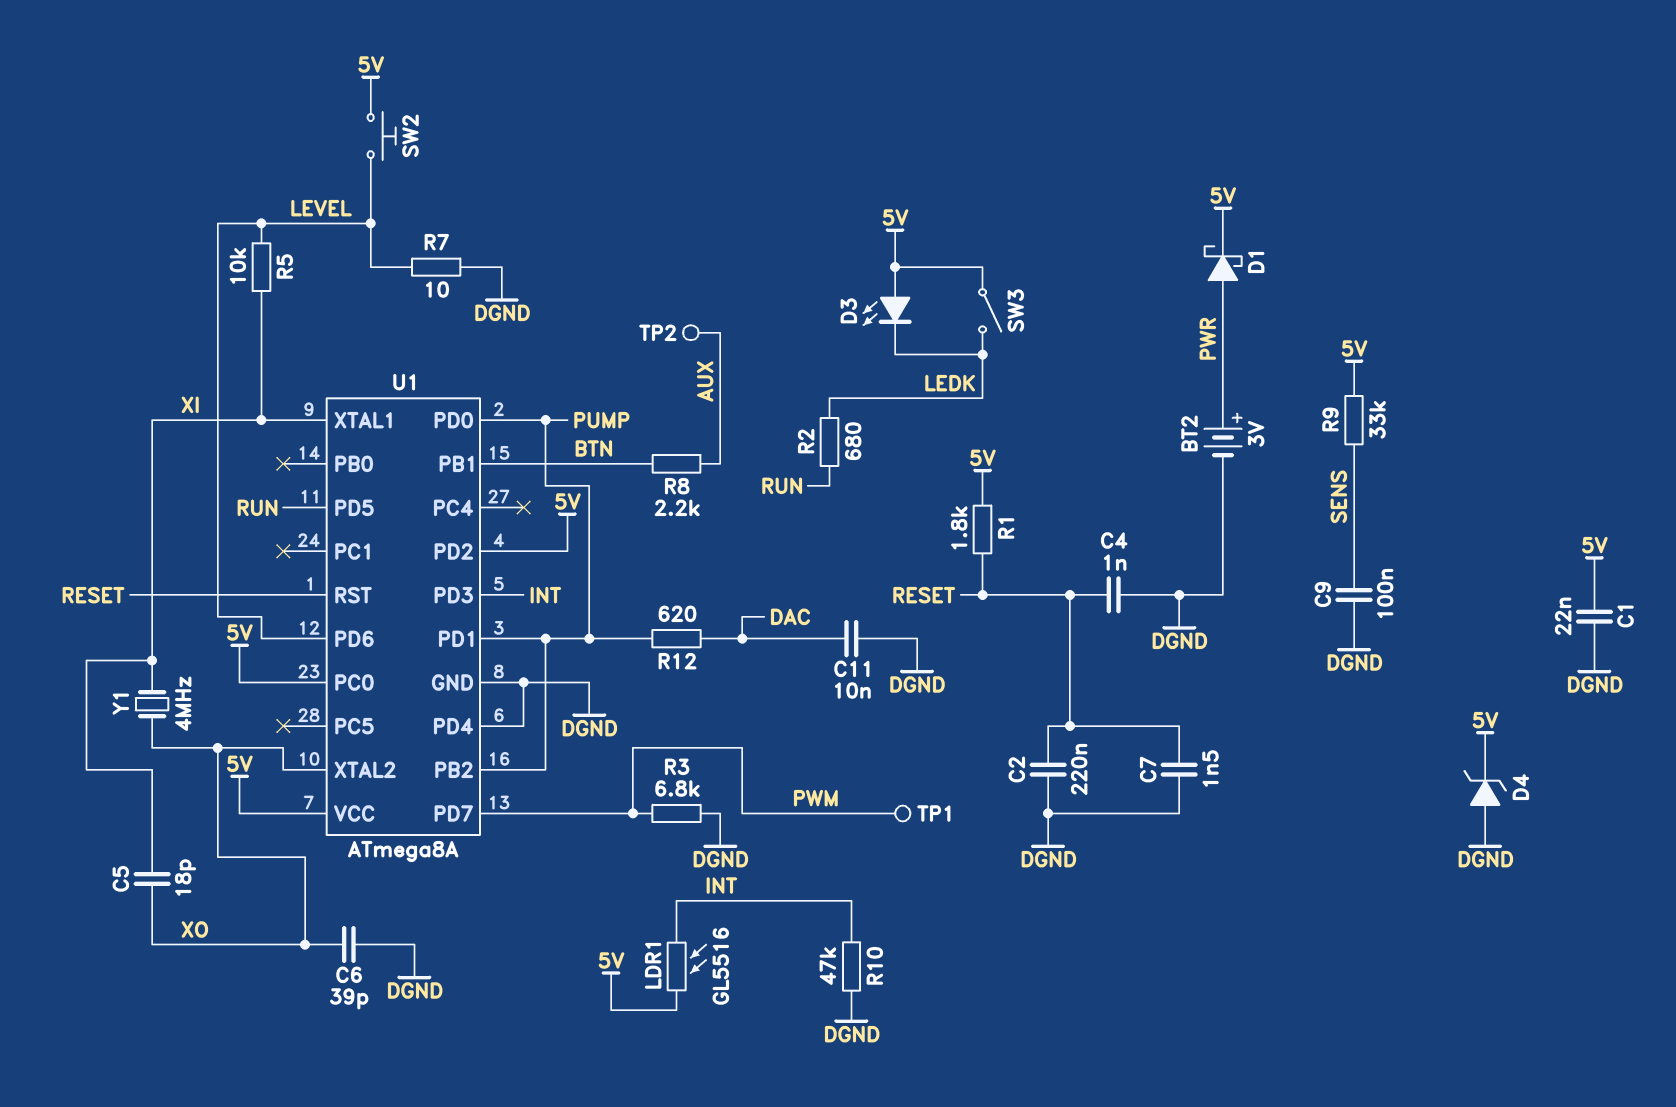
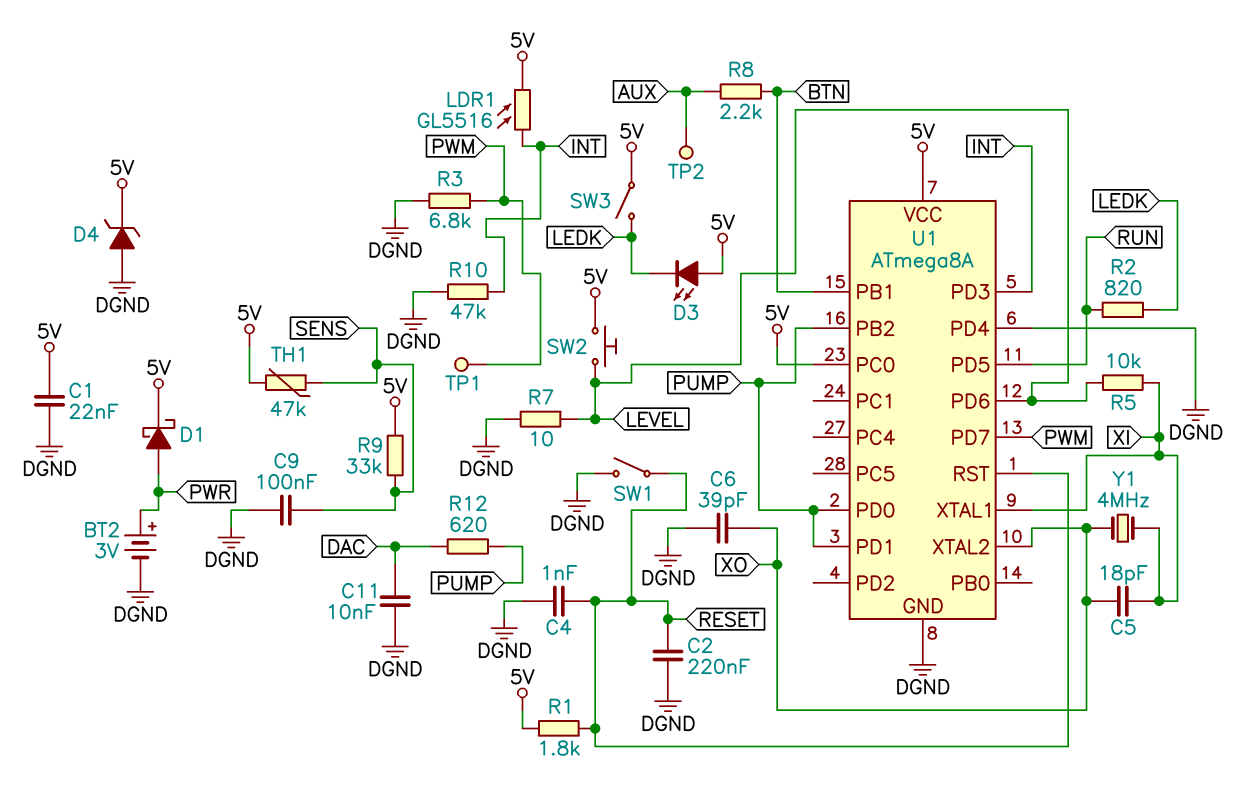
C7: 1.5nF (DGND, RESET) -> none
R2: 680 (LEDK, RUN) -> 820 (LEDK, RUN)
SW1: none -> switch (DGND, RESET)
TH1: none -> 47k (5V, SENS)
U1 pin PD2: 5V -> none

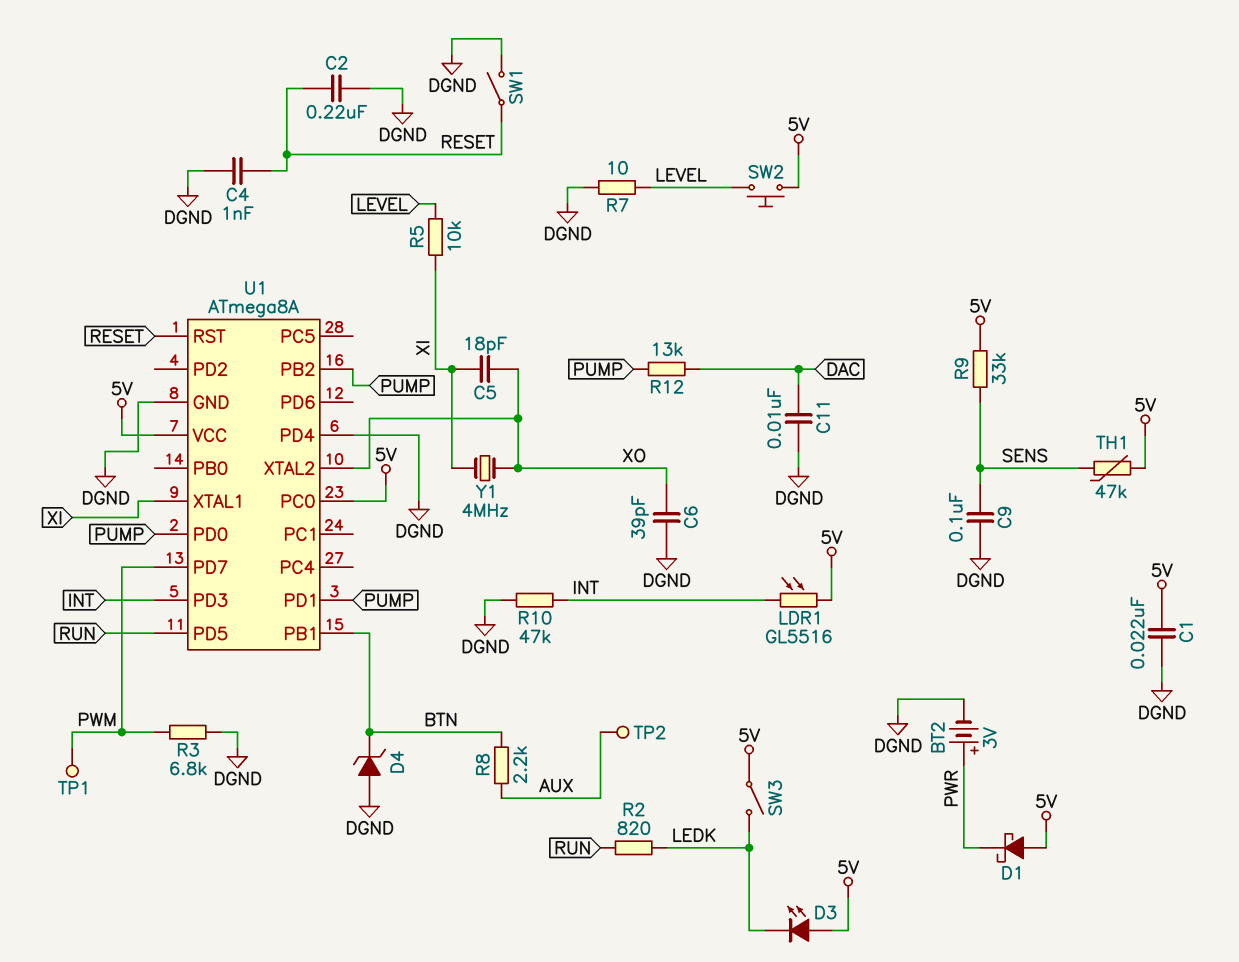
D1: schottky (A PWR, K 5V) -> schottky (A 5V, K PWR)
D4: zener (A DGND, K 5V) -> zener (A DGND, K BTN)
R1: 1.8k (5V, RESET) -> none
R12: 620 (DAC, PUMP) -> 13k (DAC, PUMP)
U1 pin PD6: LEVEL -> none

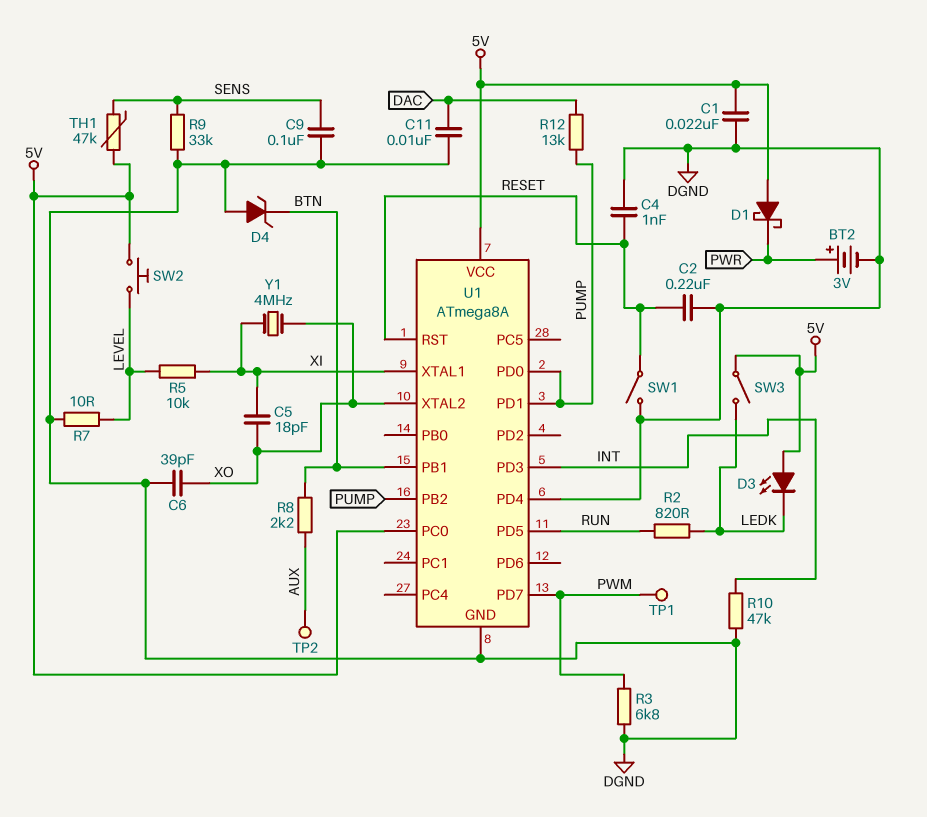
LDR1: GL5516 (5V, INT) -> none
R9: 33k (5V, SENS) -> 33k (DGND, SENS)

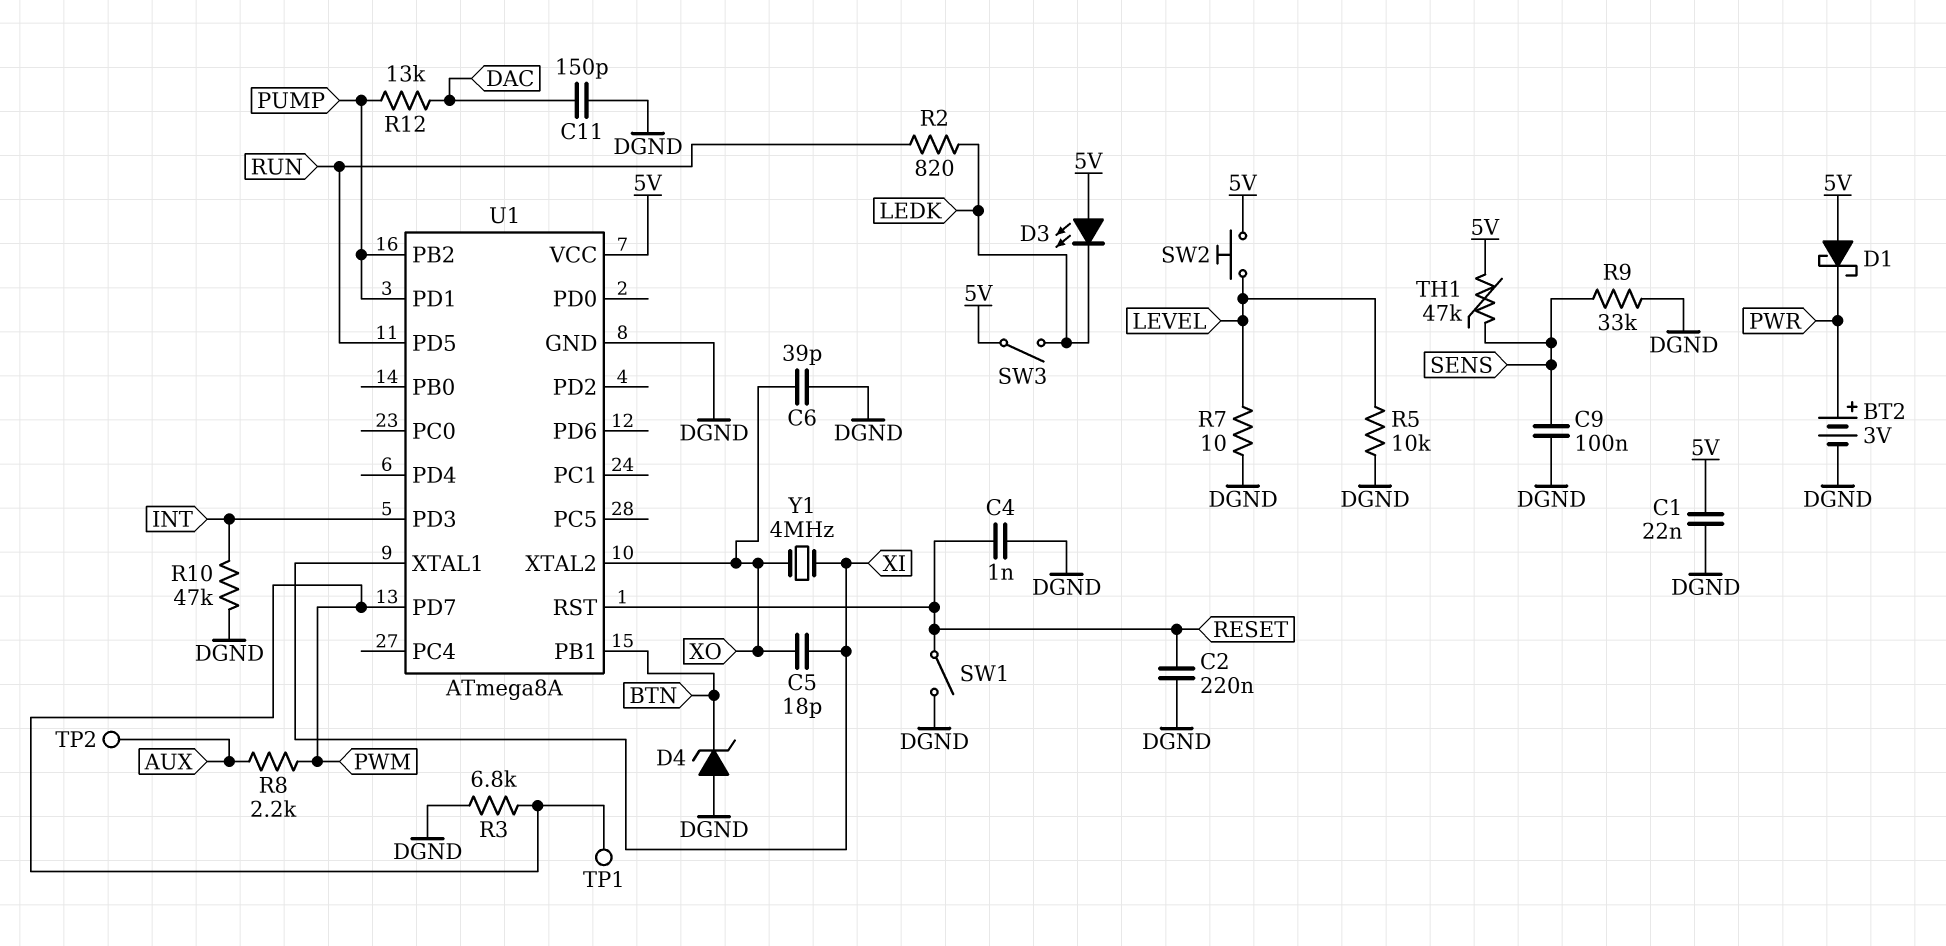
C11: 10nF (DAC, DGND) -> 150pF (DAC, DGND)
R5: 10k (LEVEL, XI) -> 10k (DGND, LEVEL)
R8: 2.2k (AUX, BTN) -> 2.2k (AUX, PWM)
U1 pin PC0: 5V -> none
U1 pin PD0: PUMP -> none
U1 pin PD4: DGND -> none

